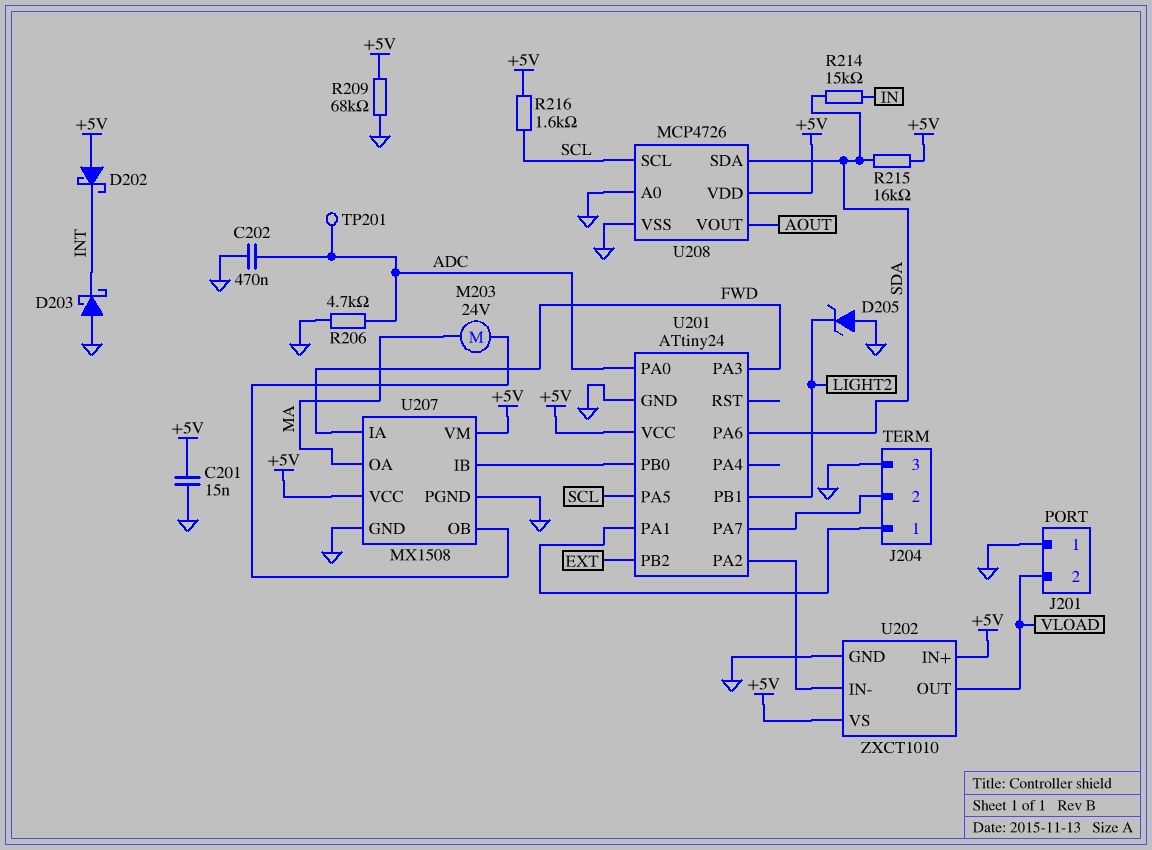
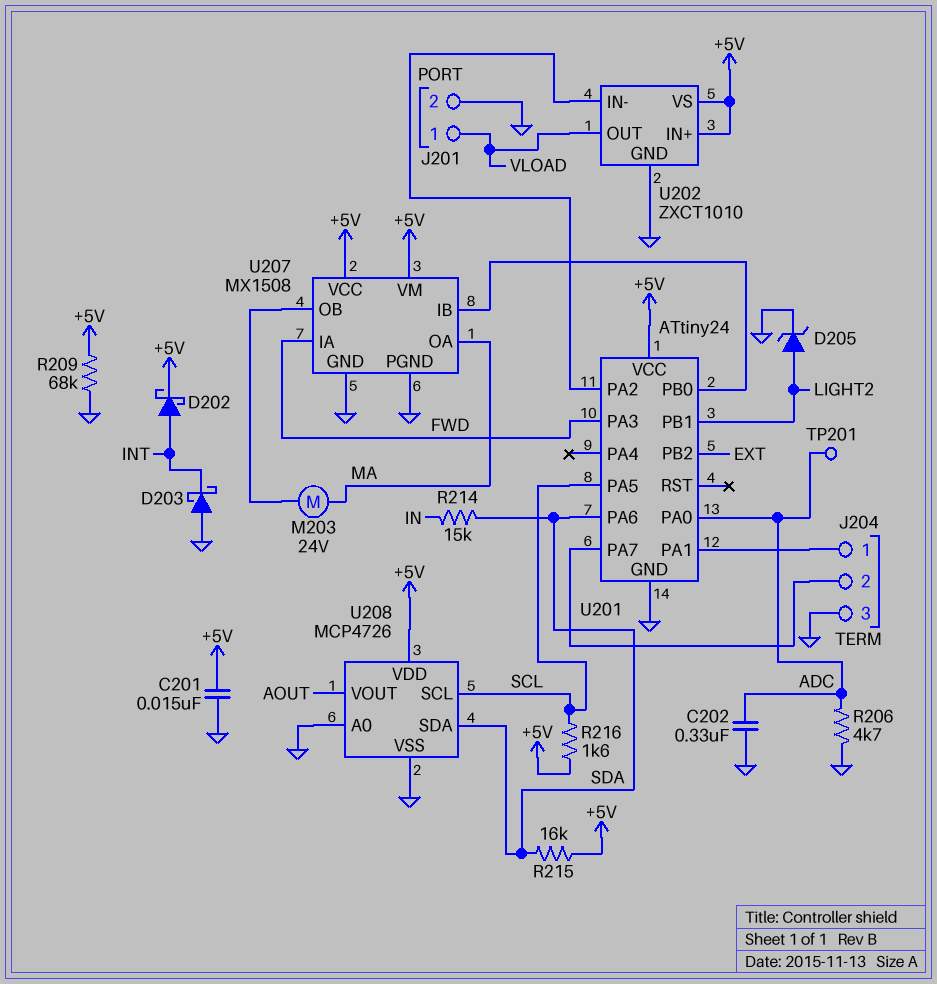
C202: 470nF (ADC, GND) -> 330nF (ADC, GND)
D202: schottky (A +5V, K INT) -> schottky (A INT, K +5V)
D205: zener (A GND, K LIGHT2) -> zener (A LIGHT2, K GND)
J201 pin 1: GND -> VLOAD
J201 pin 2: VLOAD -> GND

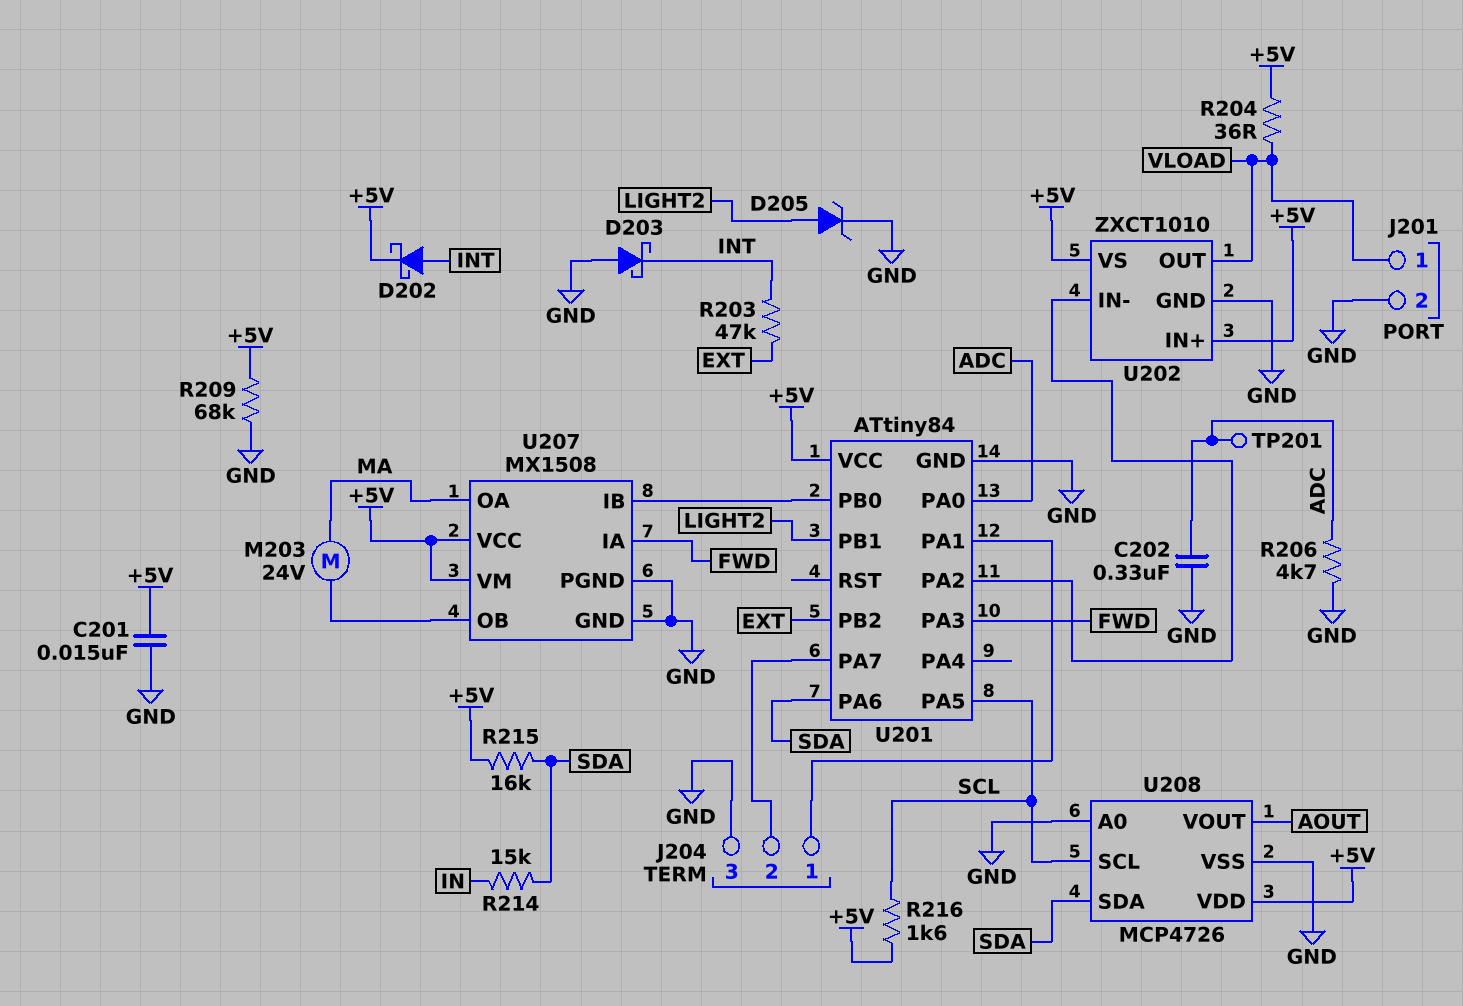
R203: none -> 47k (EXT, INT)
R204: none -> 36 (+5V, VLOAD)
U201: ATtiny24 -> ATtiny84

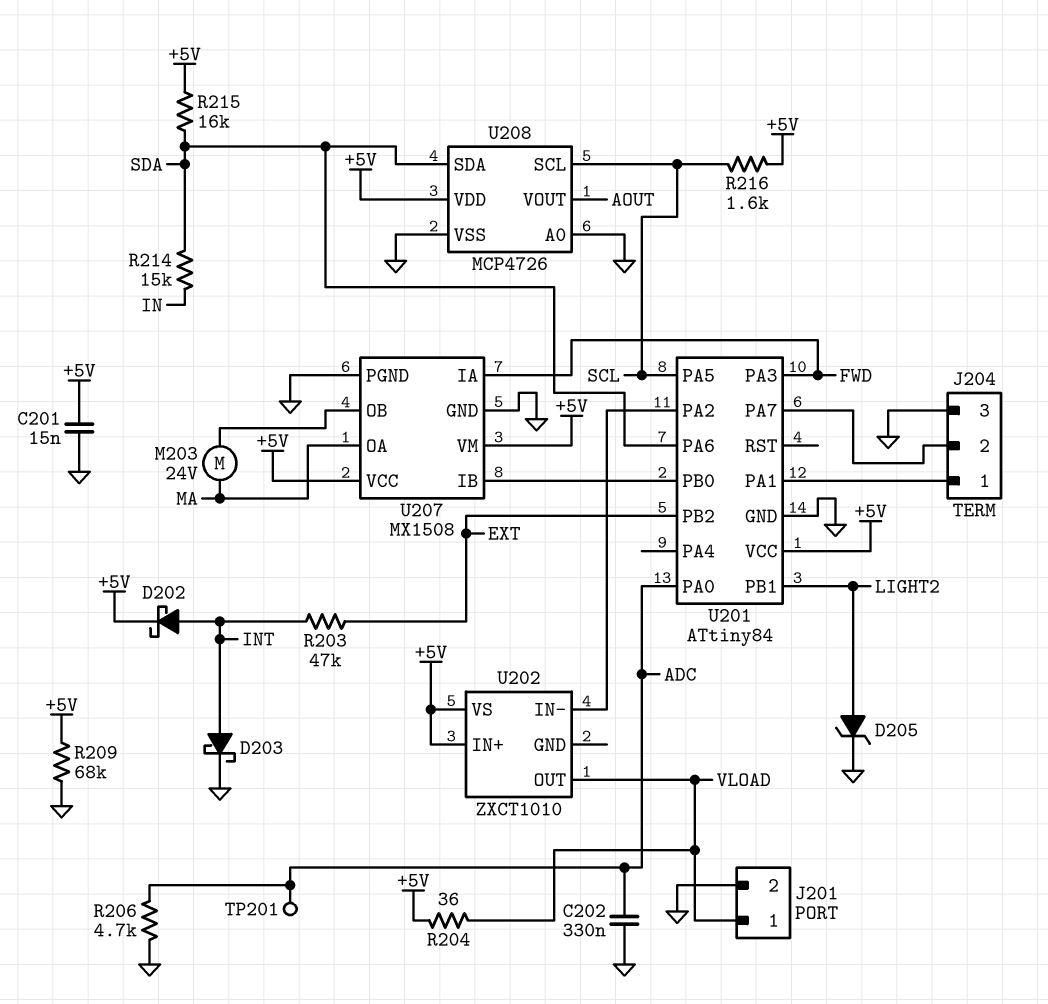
D203: schottky (A GND, K INT) -> schottky (A INT, K GND)
U202 pin GND: GND -> none

